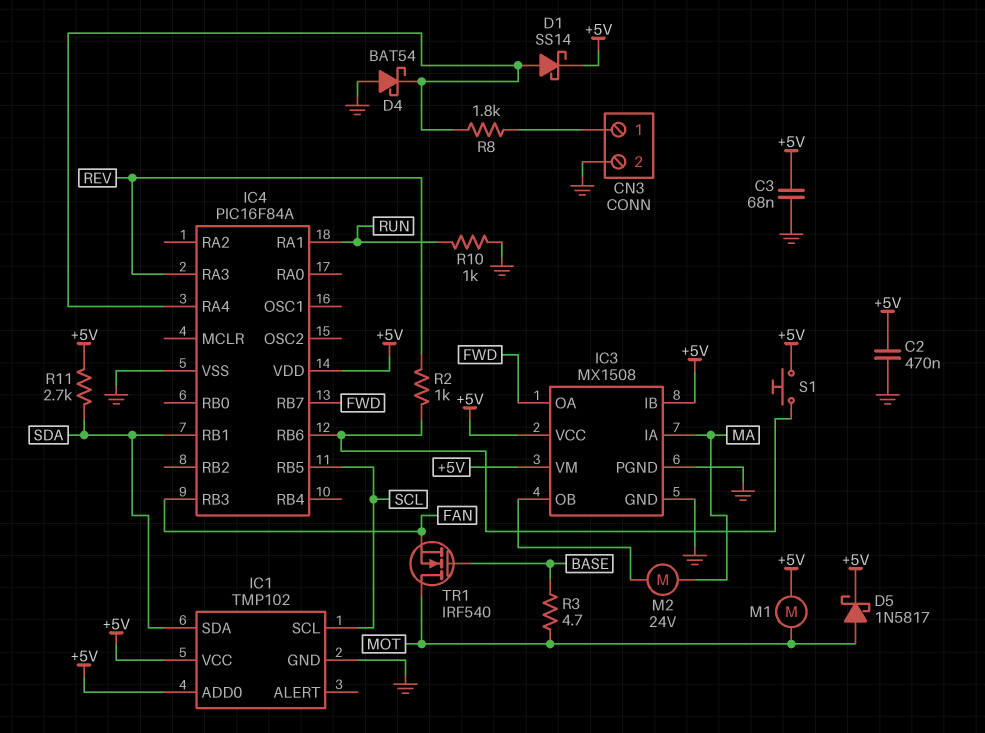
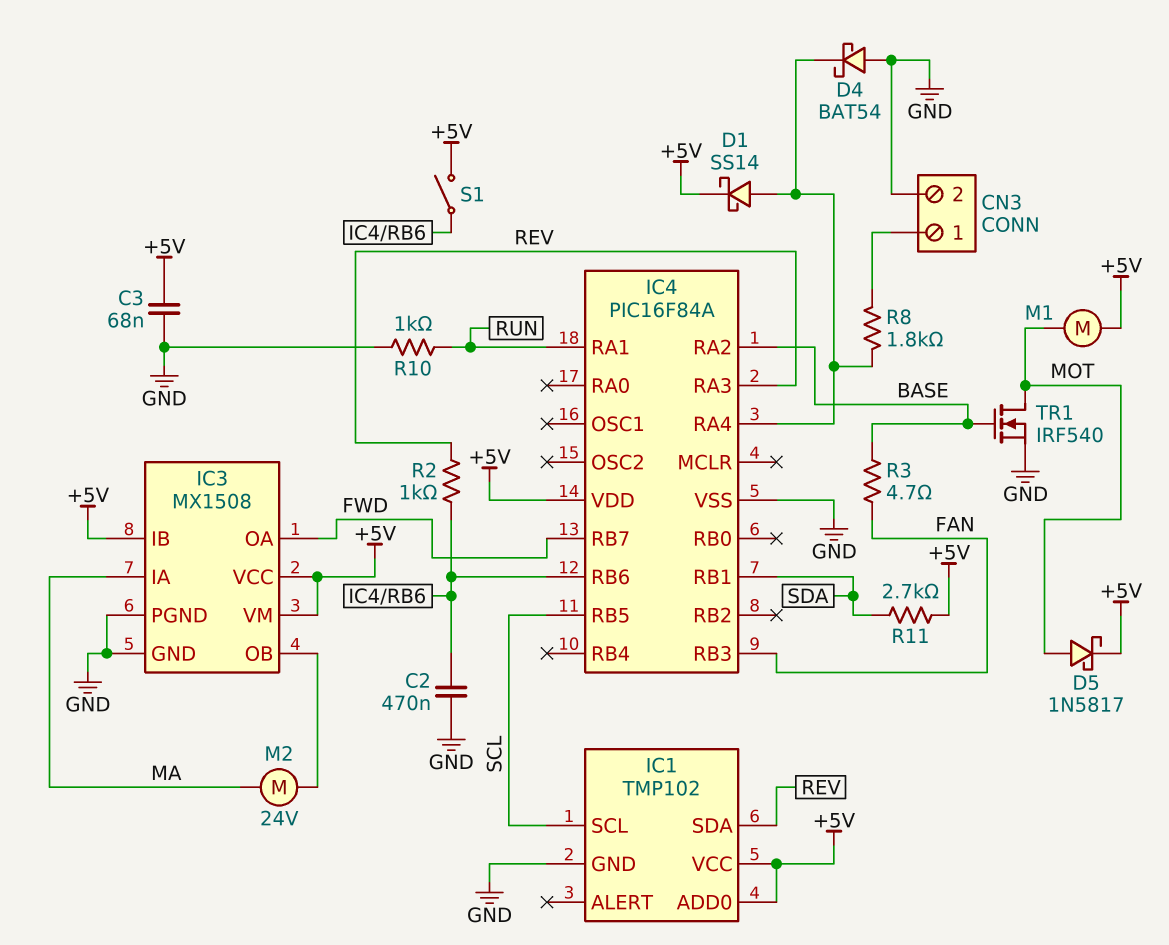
C2: 470nF (+5V, GND) -> 470nF (GND, IC4/RB6)
IC1 pin SDA: SDA -> REV
IC4 pin RA2: none -> BASE
R3: 4.7 (BASE, MOT) -> 4.7 (BASE, FAN)
S1: button (+5V, IC4/RB6) -> switch (+5V, IC4/RB6)
TR1: NMOS IRF540 (G BASE, D MOT, S FAN) -> NMOS IRF540 (G BASE, D MOT, S GND)

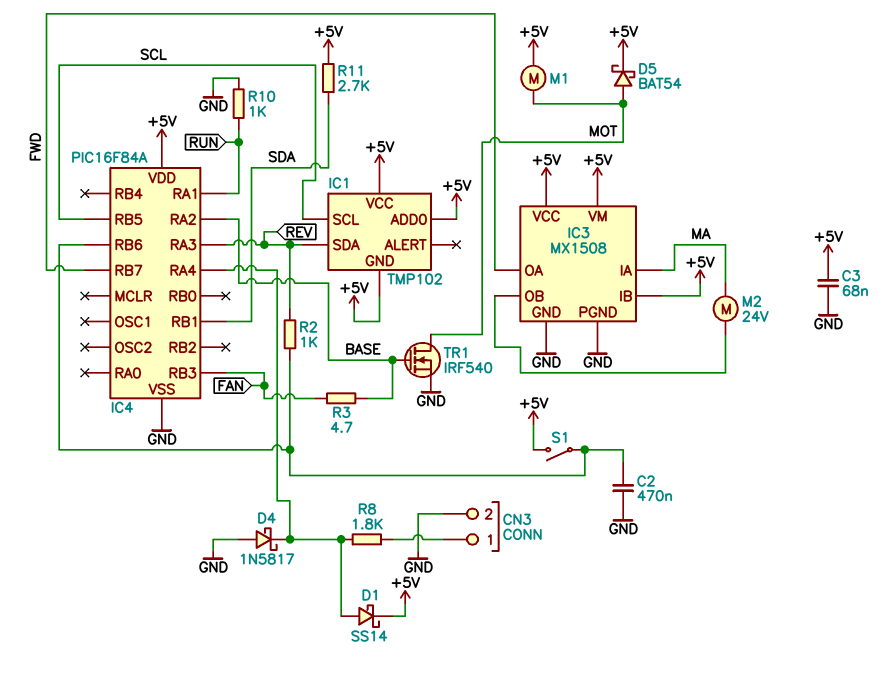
D4: schottky BAT54 (A GND, K IC4/RA4) -> schottky 1N5817 (A GND, K IC4/RA4)
D5: schottky 1N5817 (A MOT, K +5V) -> schottky BAT54 (A MOT, K +5V)
IC1 pin GND: GND -> +5V

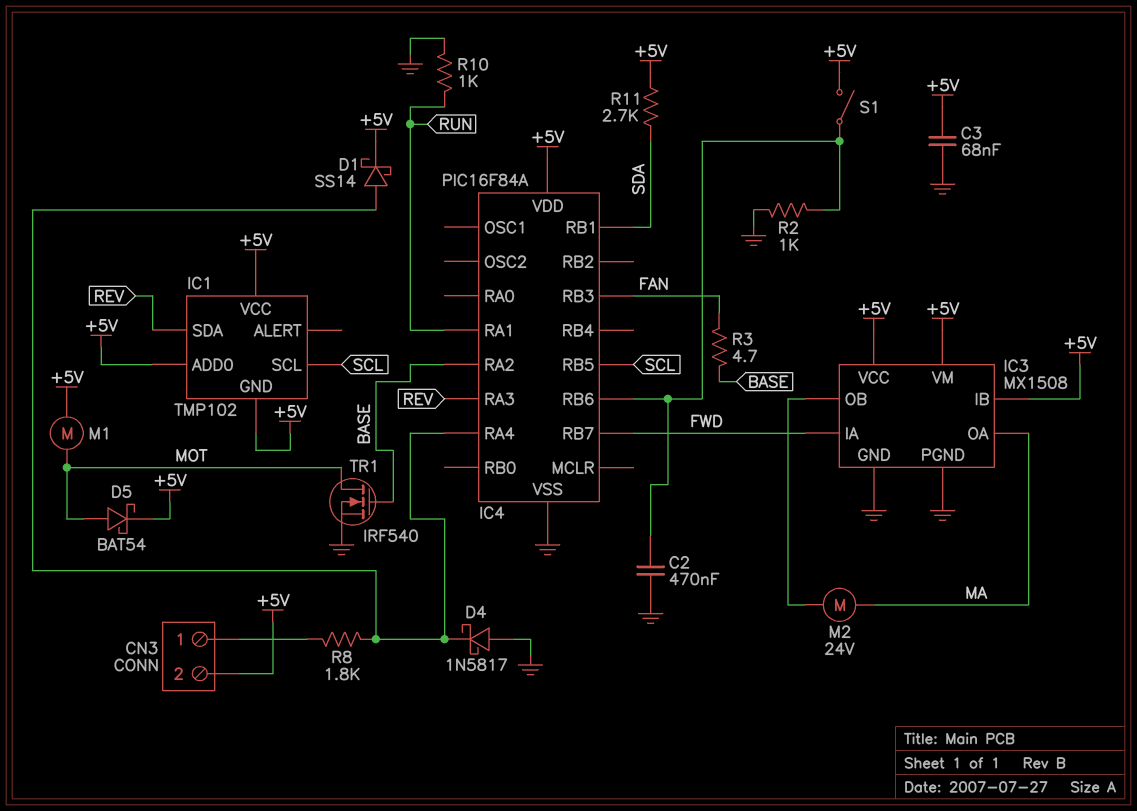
CN3 pin 2: GND -> +5V
IC3 pin IA: MA -> FWD
IC3 pin OA: FWD -> MA
R2: 1k (IC4/RB6, REV) -> 1k (GND, IC4/RB6)

